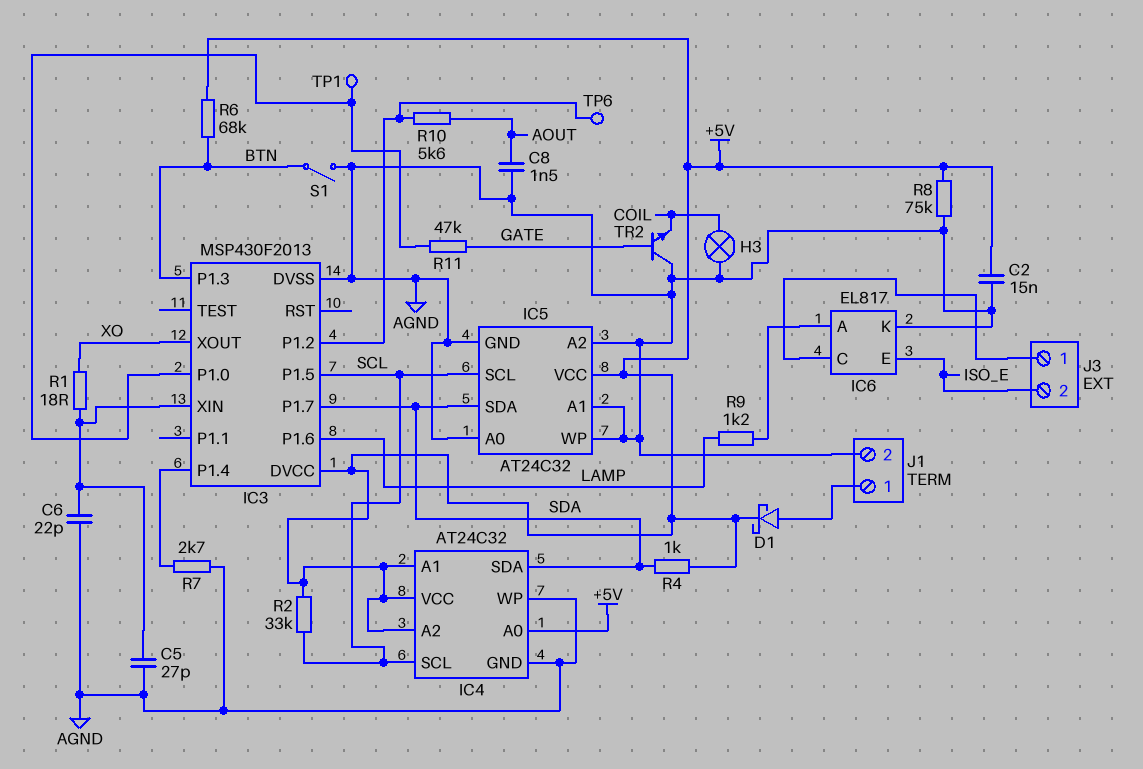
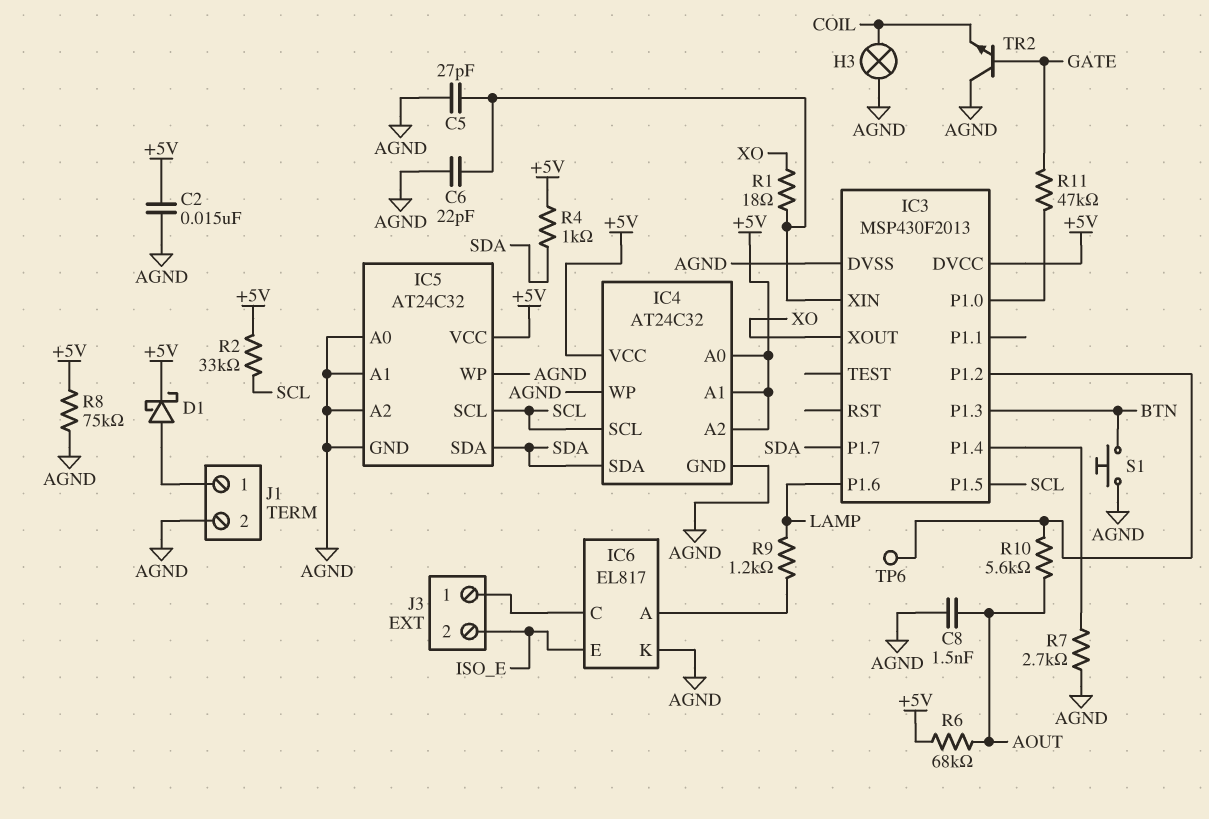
R6: 68k (+5V, BTN) -> 68k (+5V, AOUT)
S1: switch (AGND, BTN) -> button (AGND, BTN)
TP1: test point (IC3/P1.0) -> none

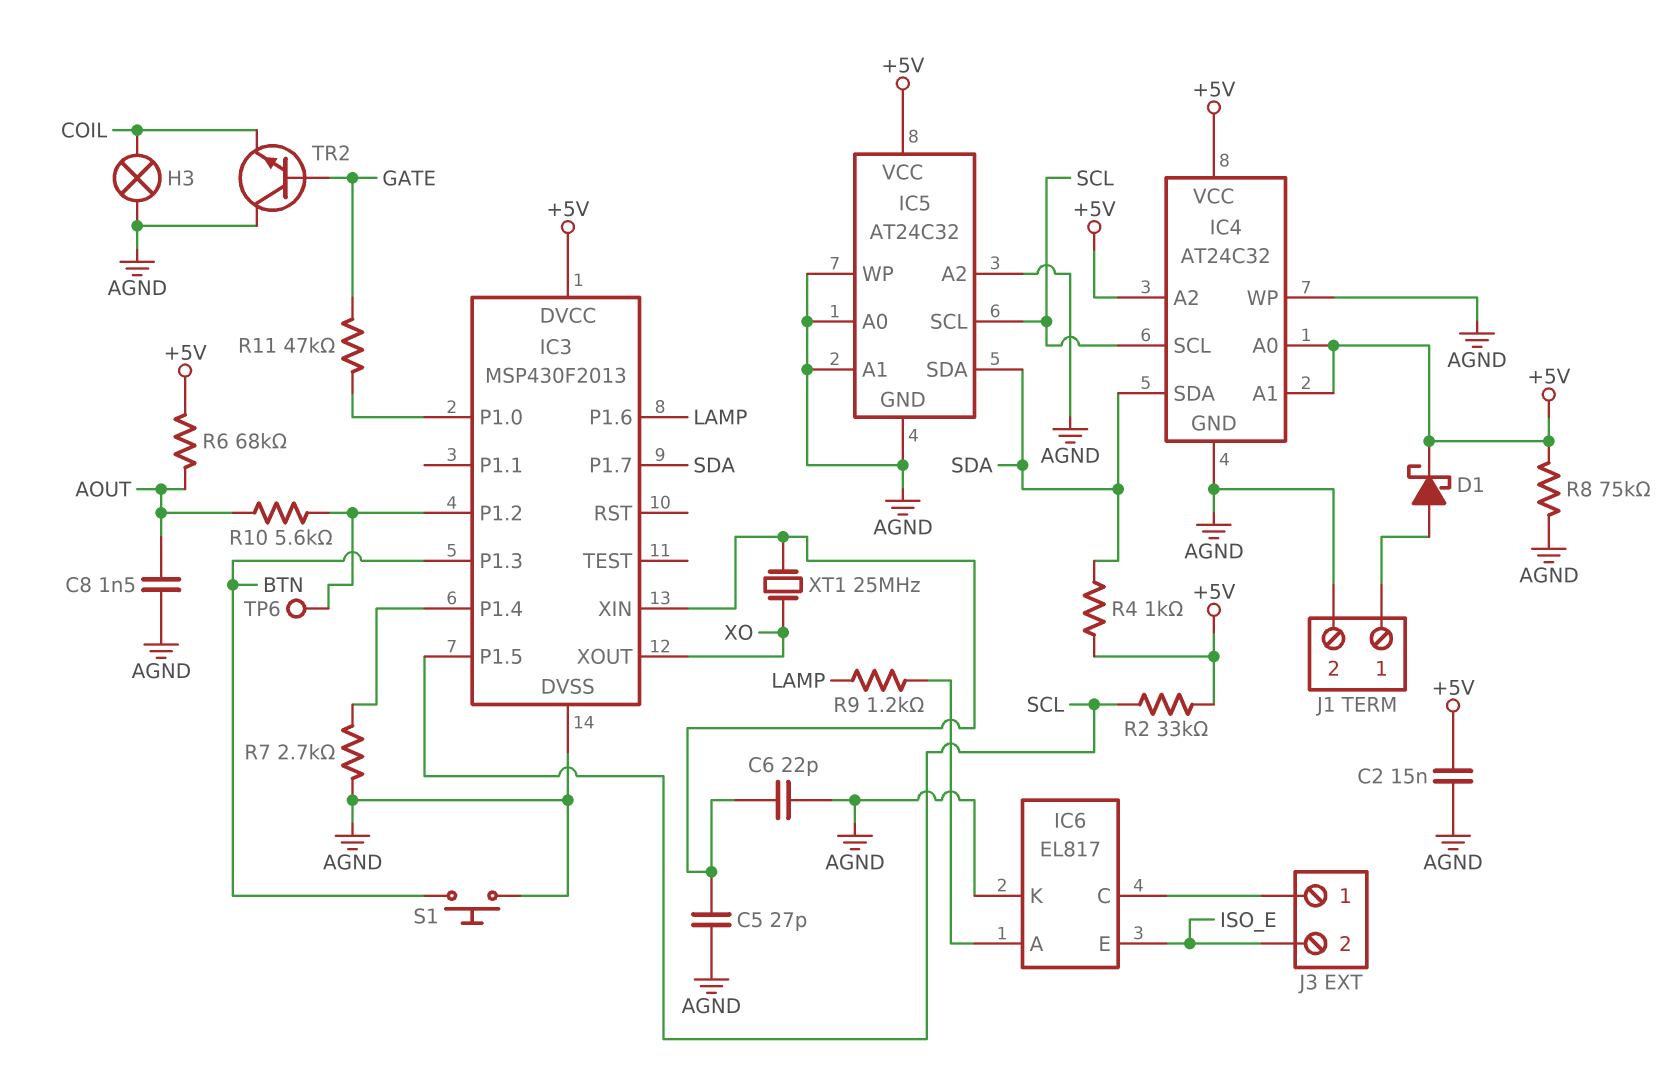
R1: 18 (IC3/XIN, XO) -> none
XT1: none -> 25MHz (IC3/XIN, XO)

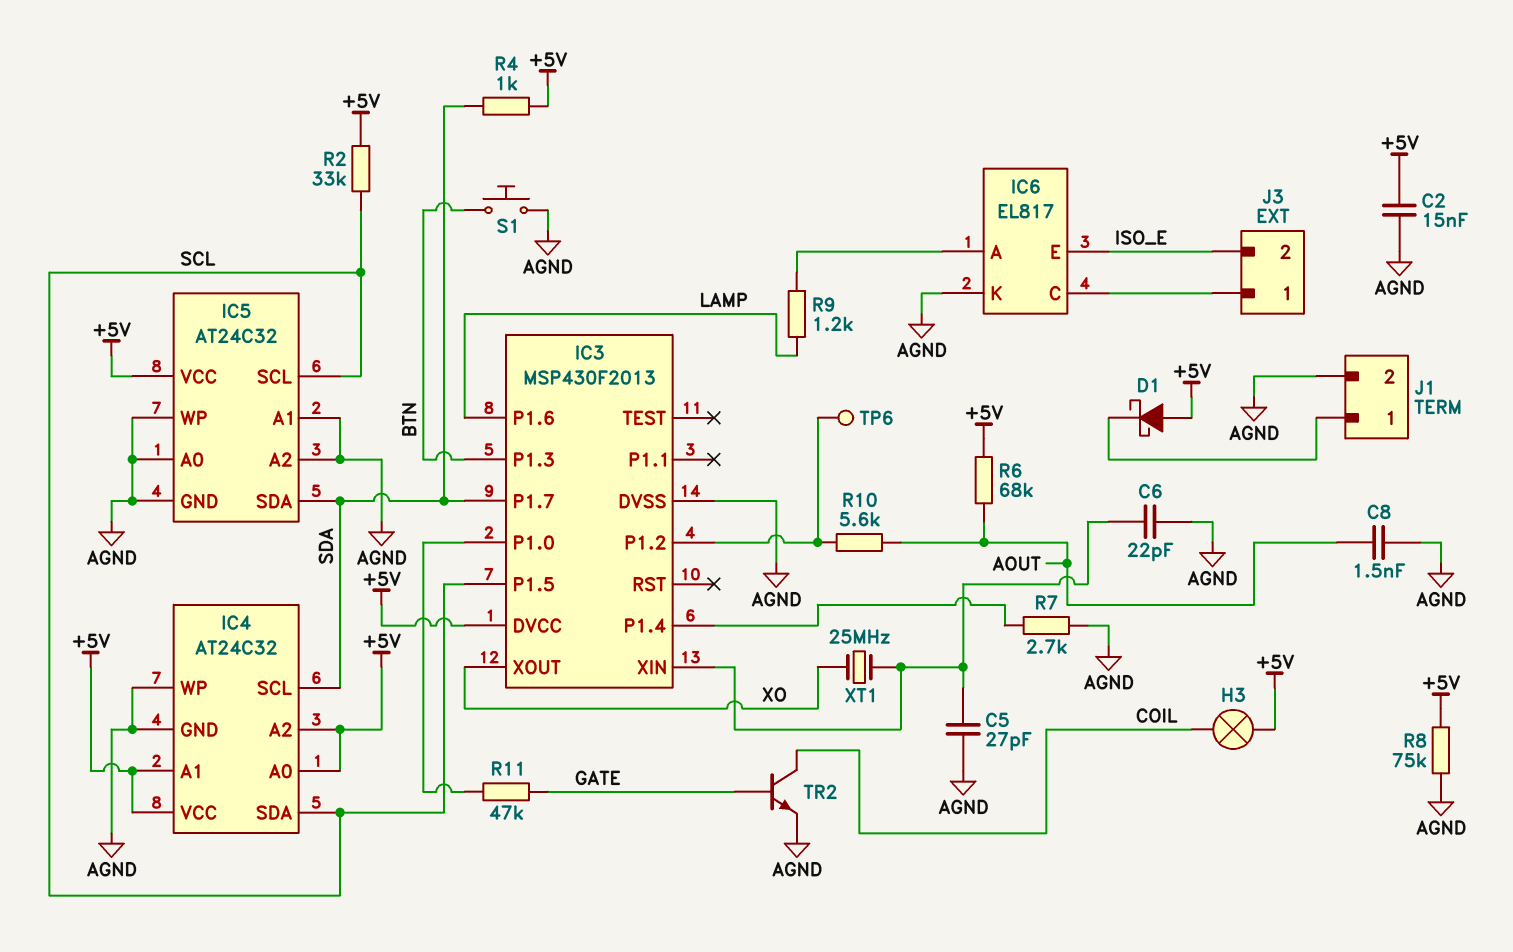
D1: schottky (A J1/1, K +5V) -> schottky (A +5V, K J1/1)
H3: lamp (AGND, COIL) -> lamp (+5V, COIL)
IC4 pin SCL: SCL -> SDA
IC4 pin SDA: SDA -> SCL
TR2: NPN (B GATE, C AGND, E COIL) -> NPN (B GATE, C COIL, E AGND)

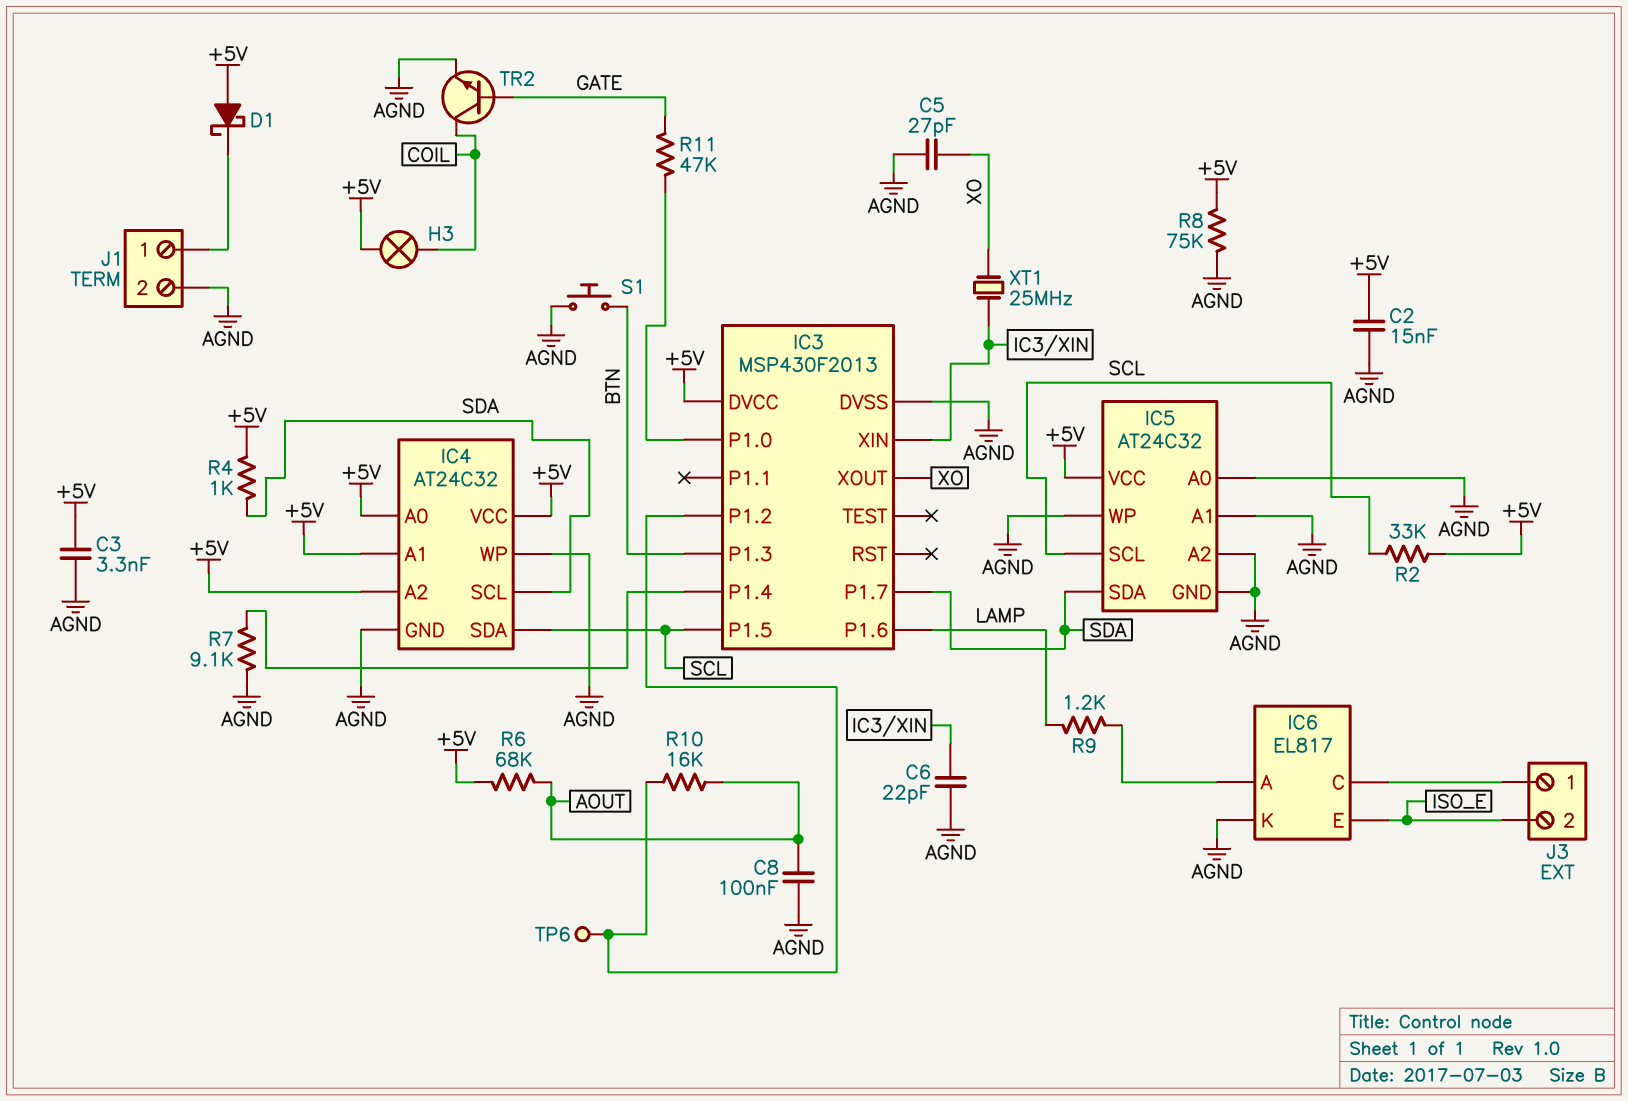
C3: none -> 3.3nF (+5V, AGND)
C5: 27pF (AGND, IC3/XIN) -> 27pF (AGND, XO)
C8: 1.5nF (AGND, AOUT) -> 100nF (AGND, AOUT)
R7: 2.7k (AGND, IC3/P1.4) -> 9.1k (AGND, IC3/P1.4)
R10: 5.6k (AOUT, IC3/P1.2) -> 16k (AOUT, IC3/P1.2)

